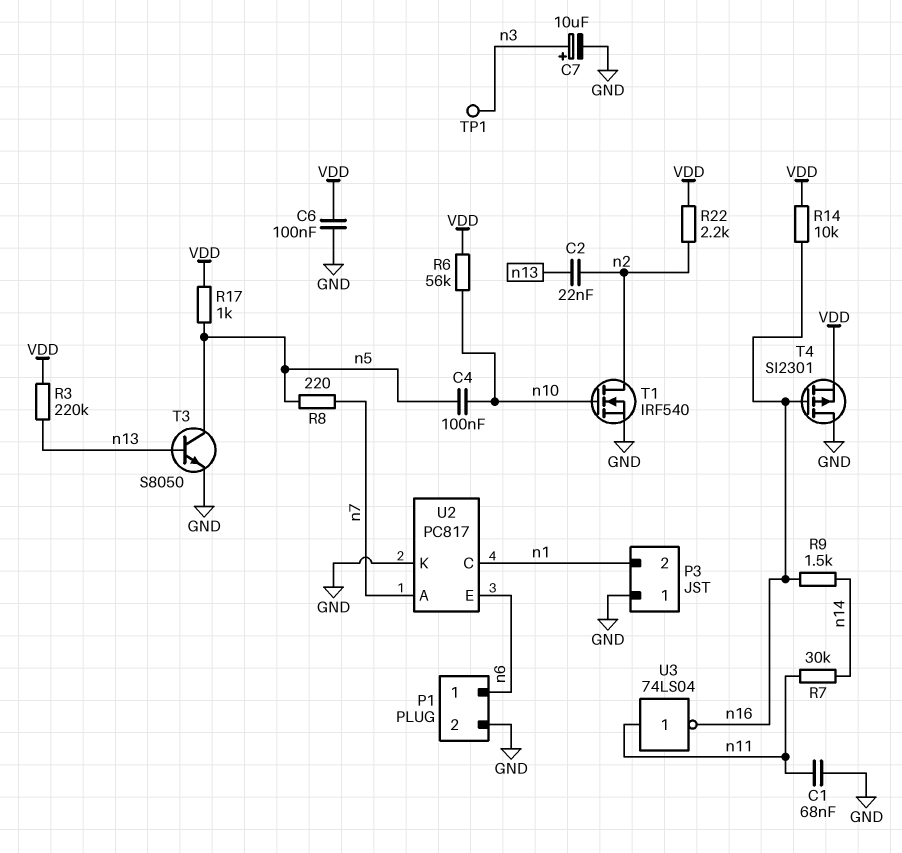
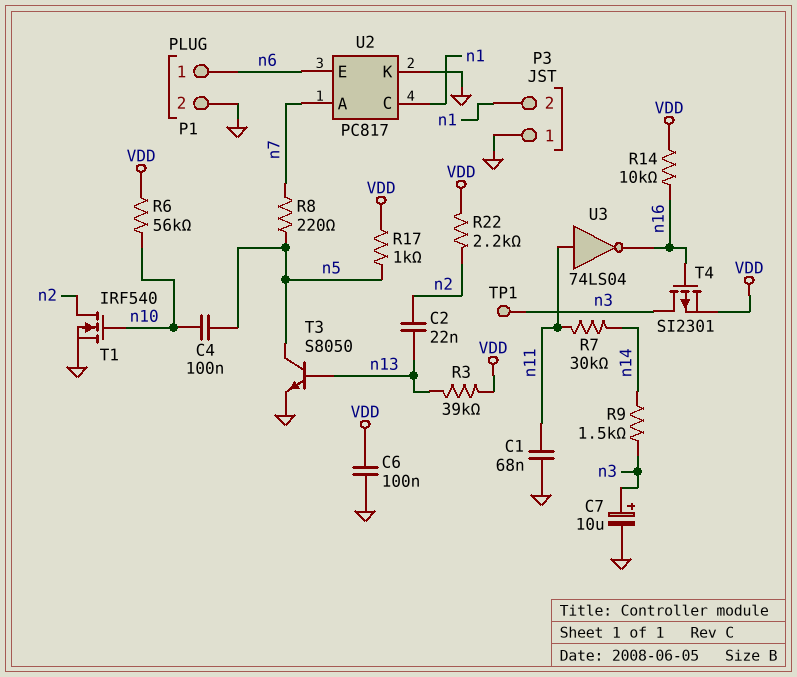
R3: 220k (VDD, n13) -> 39k (VDD, n13)
R9: 1.5k (n14, n16) -> 1.5k (n3, n14)
T4: PMOS SI2301 (G n16, D GND, S VDD) -> PMOS SI2301 (G n16, D n3, S VDD)

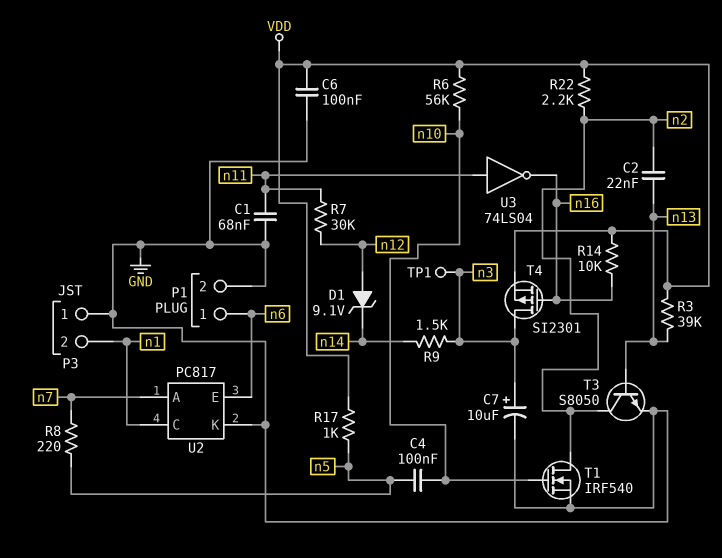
D1: none -> zener 9.1V (A n12, K n14)
R7: 30k (n11, n14) -> 30k (n11, n12)
T3: NPN S8050 (B n13, C n5, E GND) -> NPN S8050 (B n13, C n2, E GND)

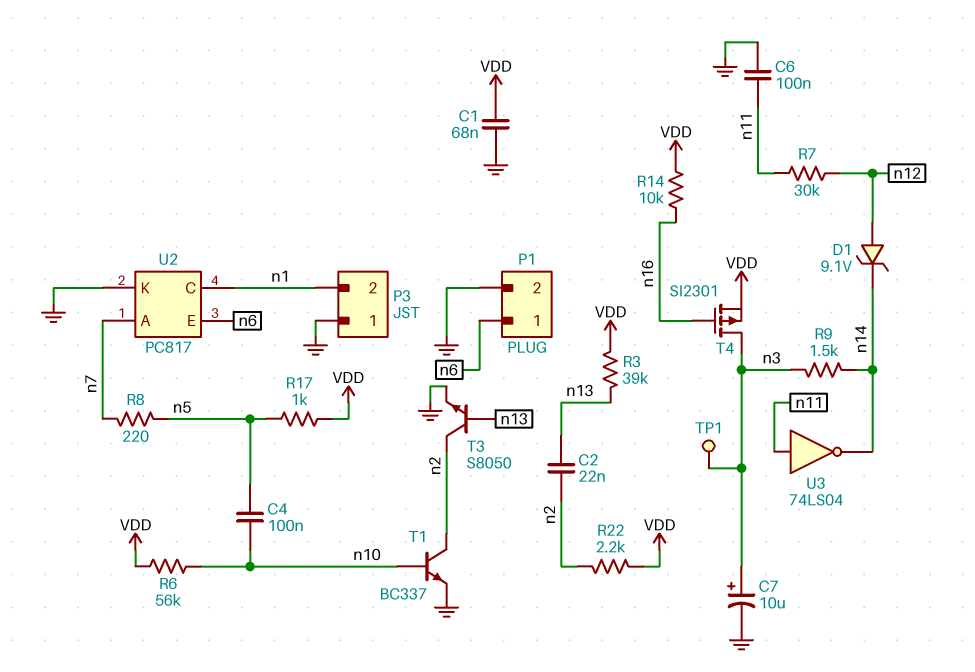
C1: 68nF (GND, n11) -> 68nF (GND, VDD)
C6: 100nF (GND, VDD) -> 100nF (GND, n11)
T1: NMOS IRF540 (G n10, D n2, S GND) -> NPN BC337 (B n10, C n2, E GND)
U3: NOT 74LS04 (in n11, out n16) -> NOT 74LS04 (in n11, out n14)

